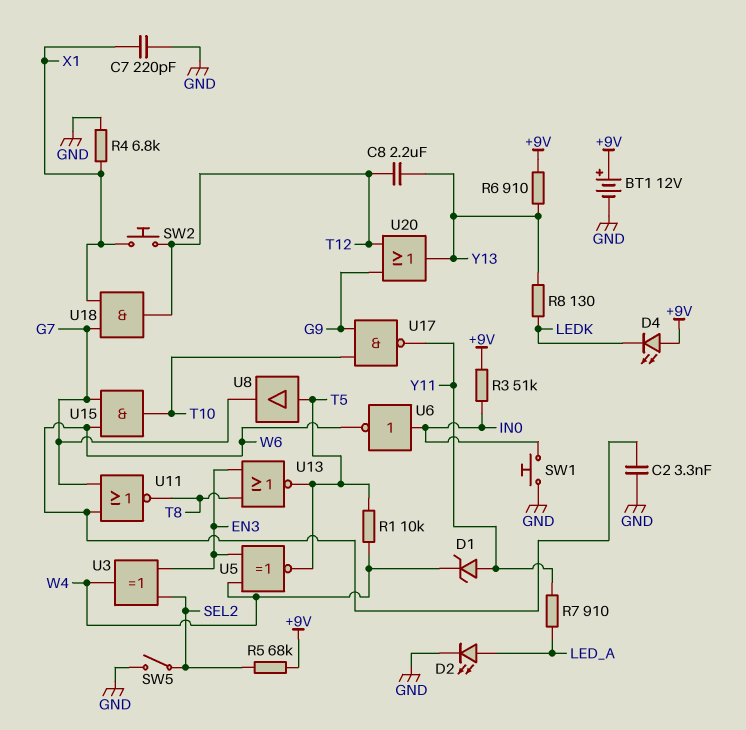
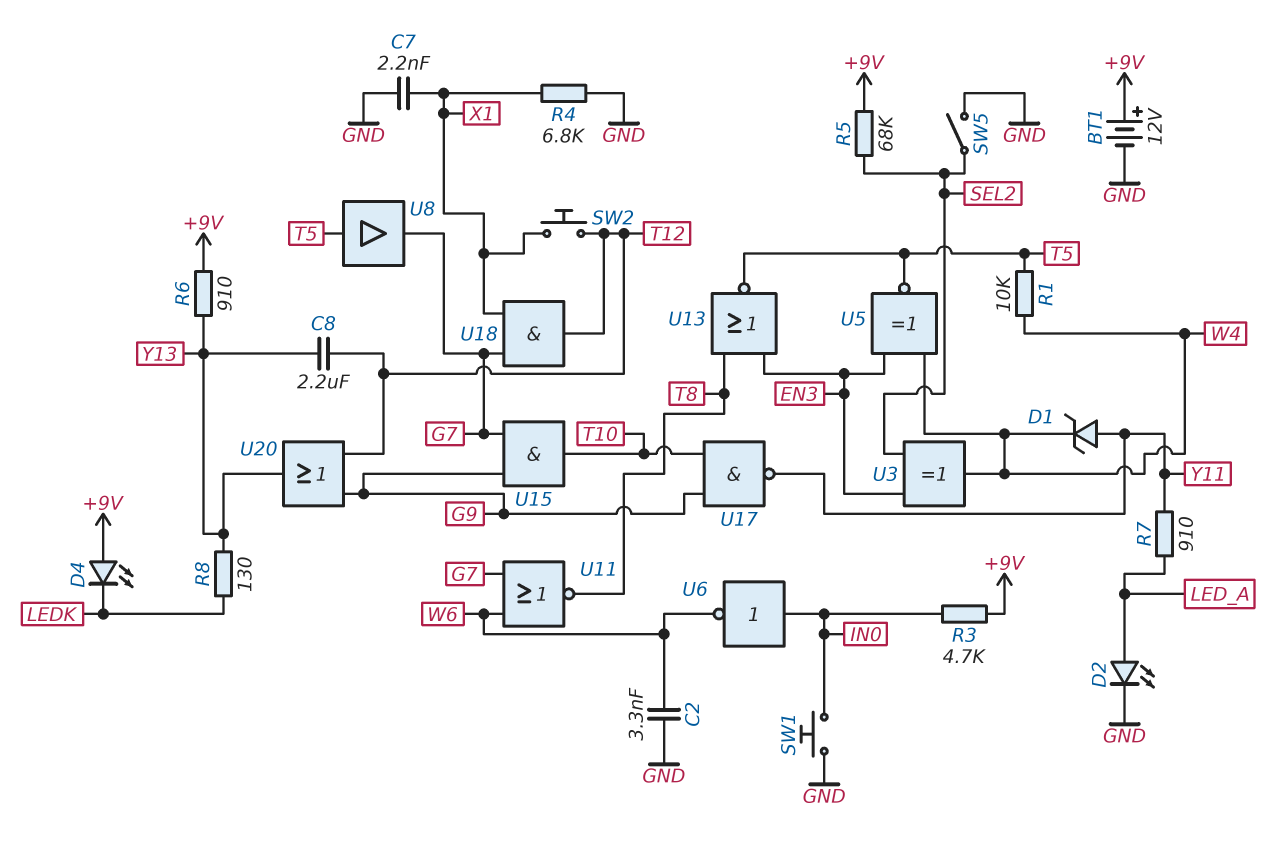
C7: 220pF (GND, X1) -> 2.2nF (GND, X1)
R3: 51k (+9V, IN0) -> 4.7k (+9V, IN0)
U15: AND (in G7, in W6, out T10) -> AND (in G7, in G9, out T10)

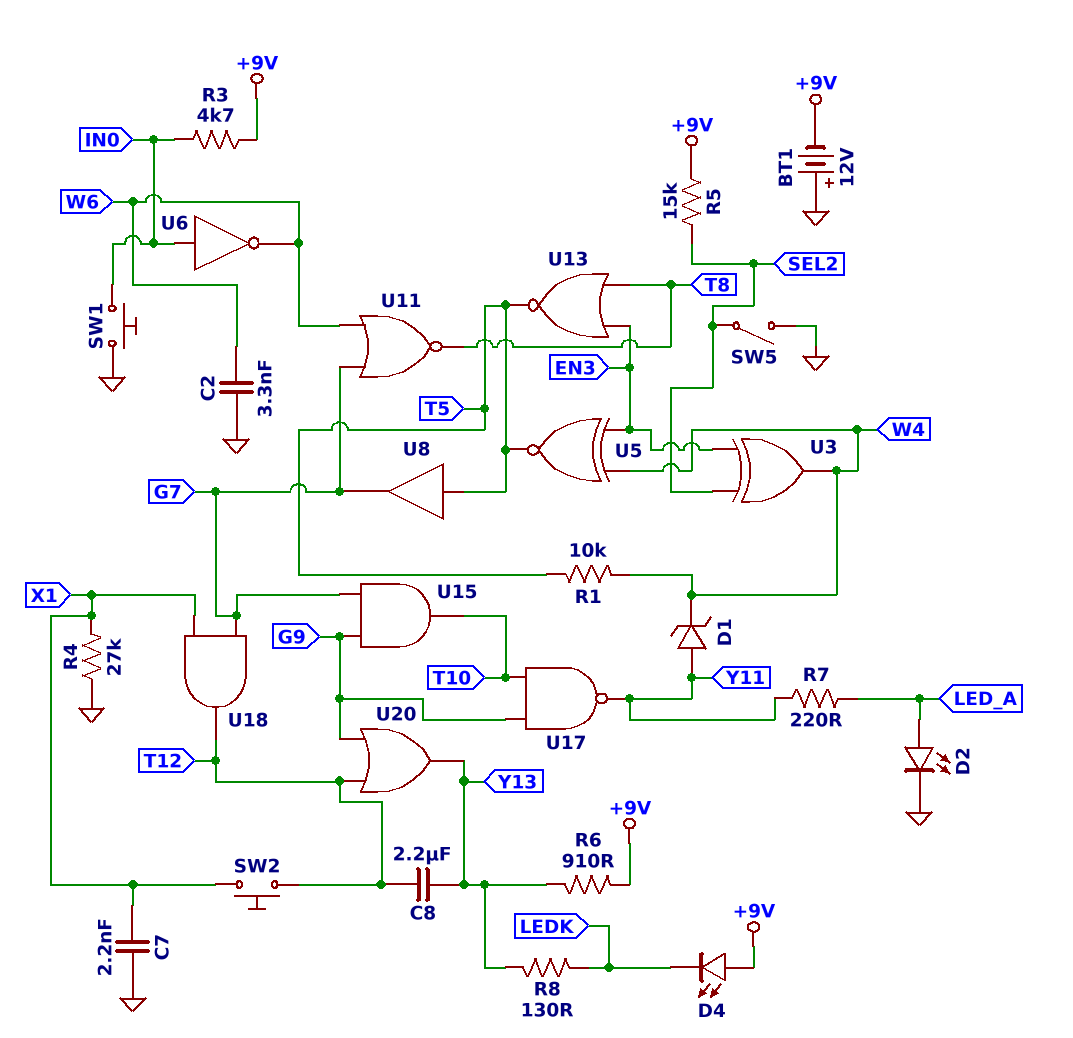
BT1: 12V (plus +9V, minus GND) -> 12V (plus GND, minus +9V)
R4: 6.8k (GND, X1) -> 27k (GND, X1)
R5: 68k (+9V, SEL2) -> 15k (+9V, SEL2)
R7: 910 (LED_A, Y11) -> 220 (LED_A, Y11)

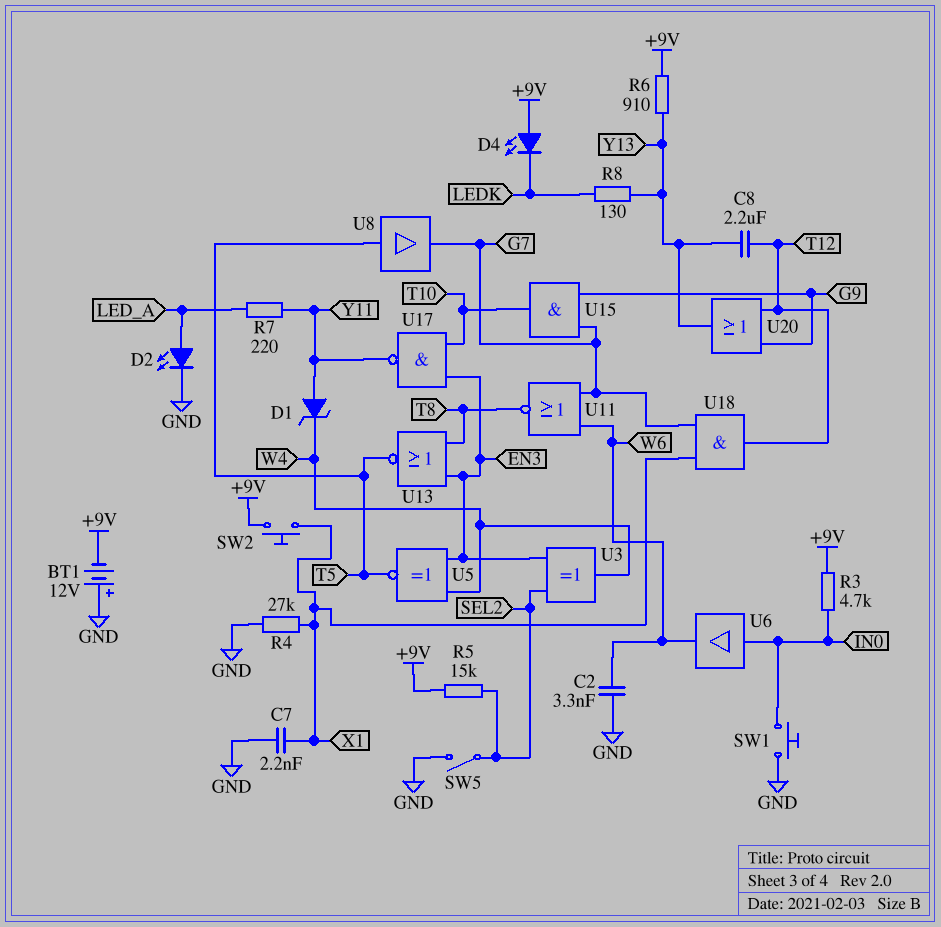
R1: 10k (T5, W4) -> none
SW2: button (T12, X1) -> button (+9V, X1)
U6: NOT (in IN0, out W6) -> buffer (in IN0, out W6)
U17: NAND (in G9, in T10, out Y11) -> NAND (in EN3, in T10, out Y11)

